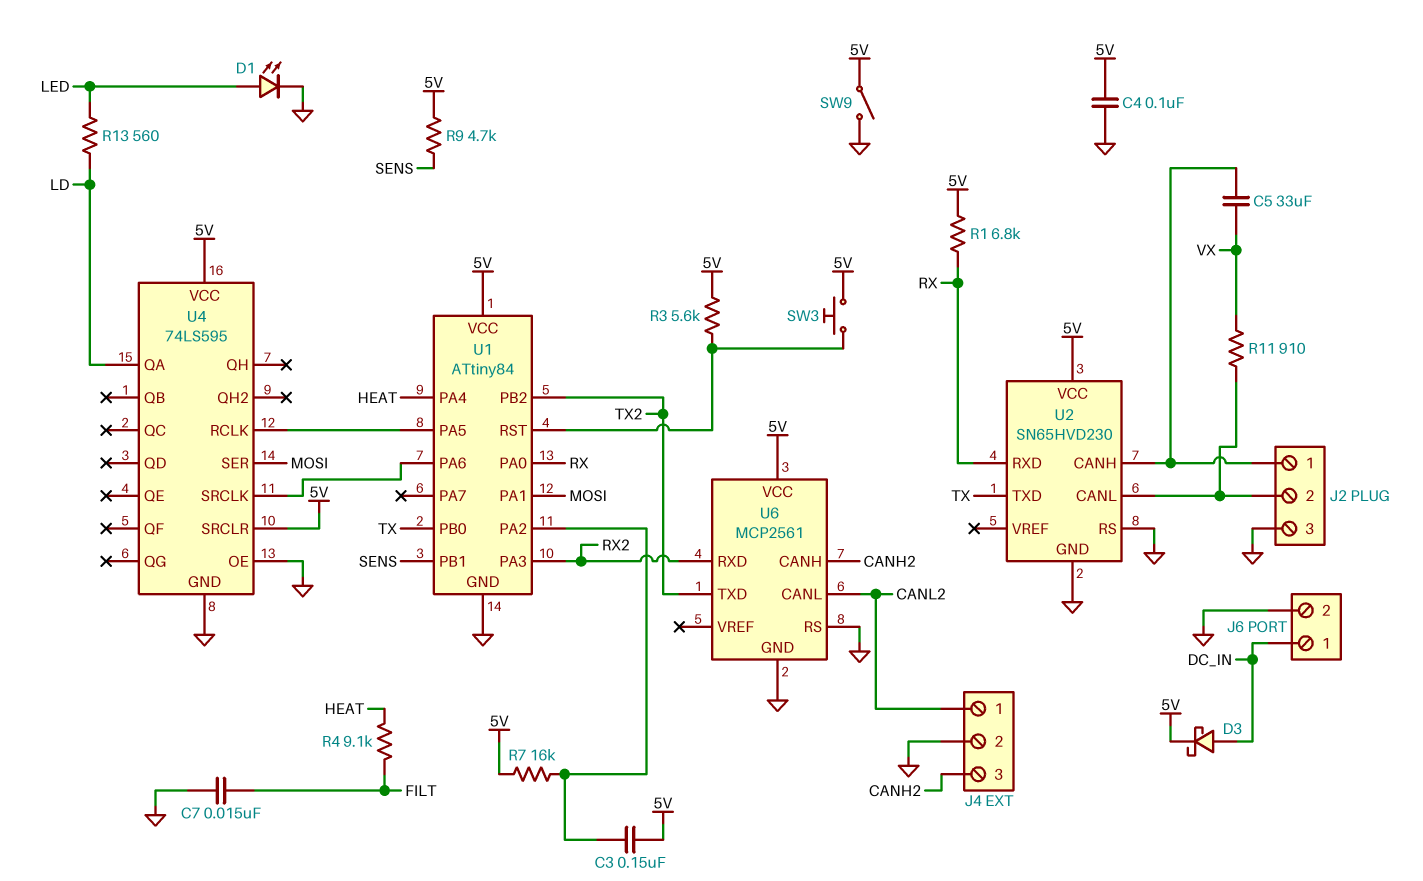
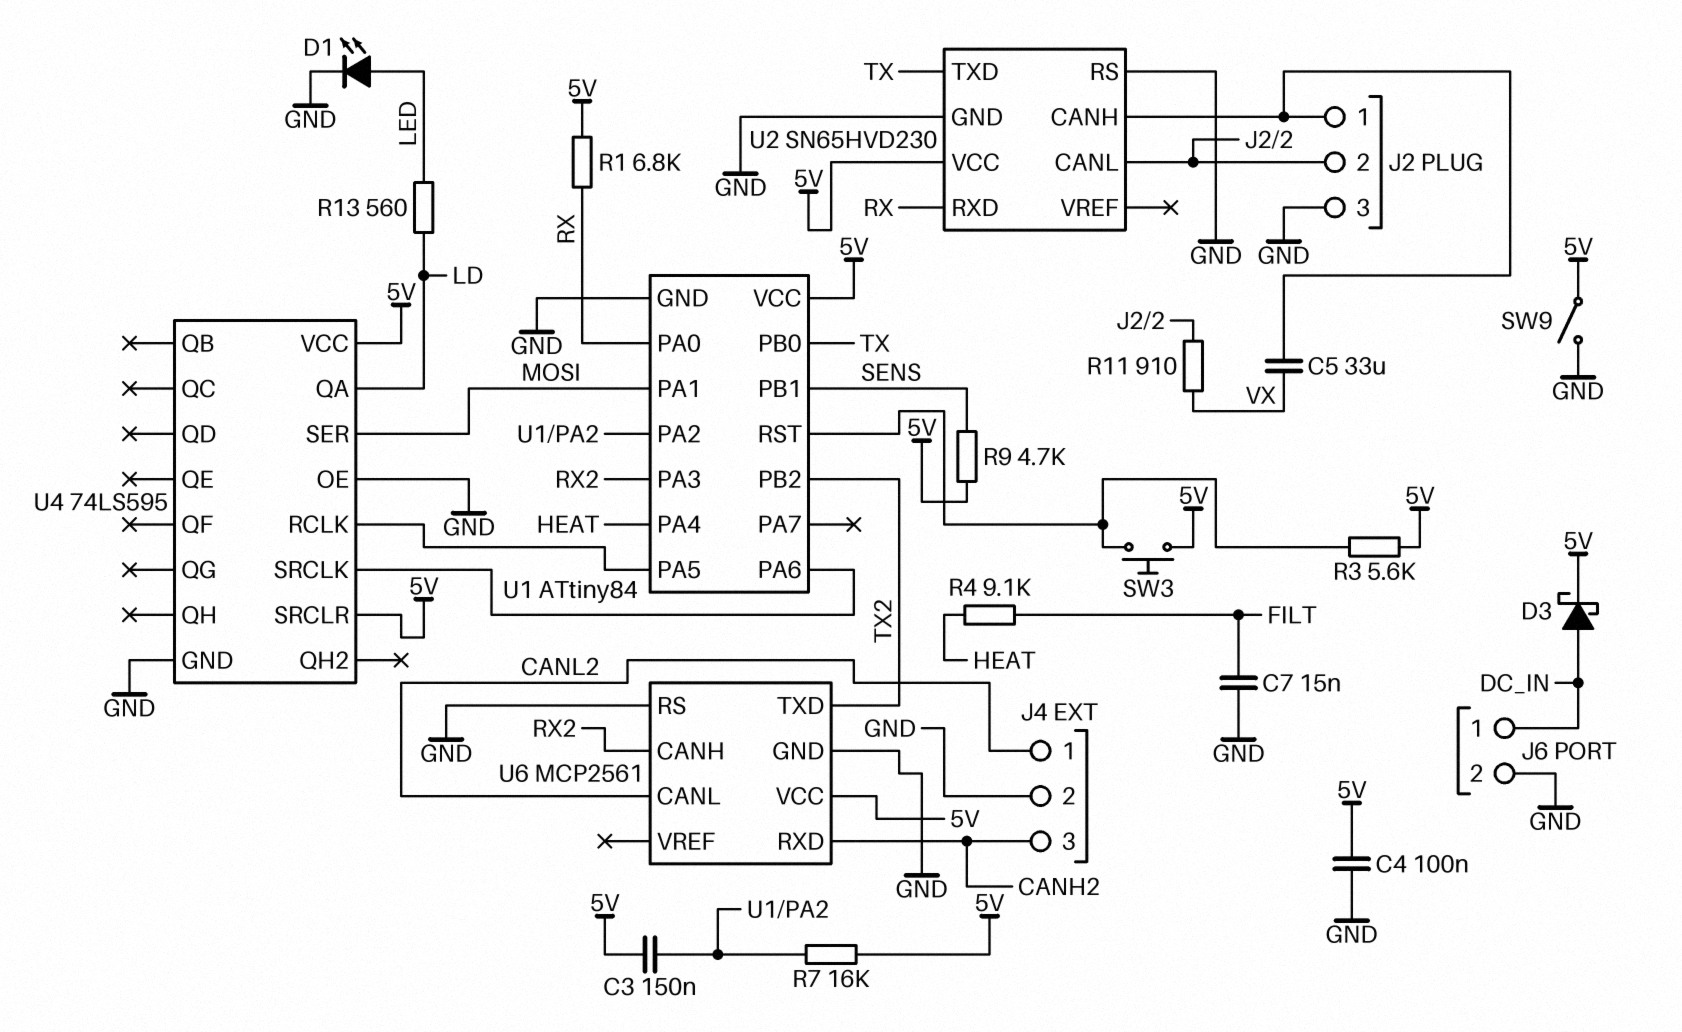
U6 pin CANH: CANH2 -> RX2
U6 pin RXD: RX2 -> CANH2

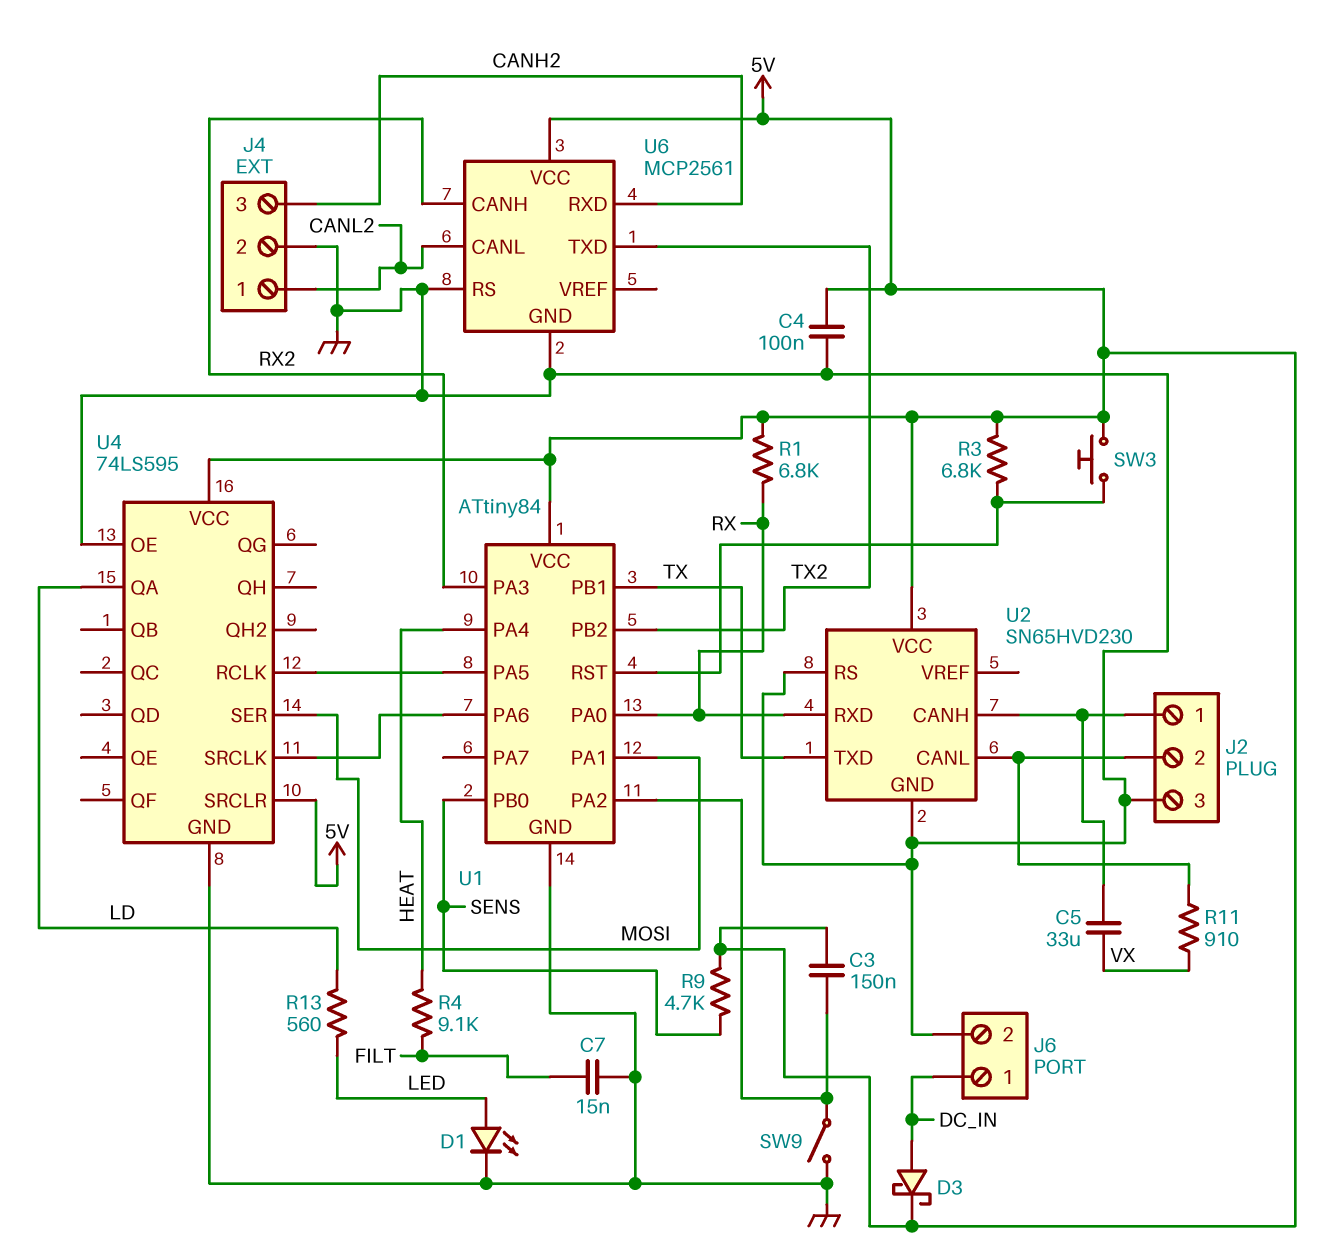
R3: 5.6k (5V, U1/RST) -> 6.8k (5V, U1/RST)
R7: 16k (5V, U1/PA2) -> none
SW9: switch (5V, GND) -> switch (GND, U1/PA2)
U1 pin PB0: TX -> SENS
U1 pin PB1: SENS -> TX

